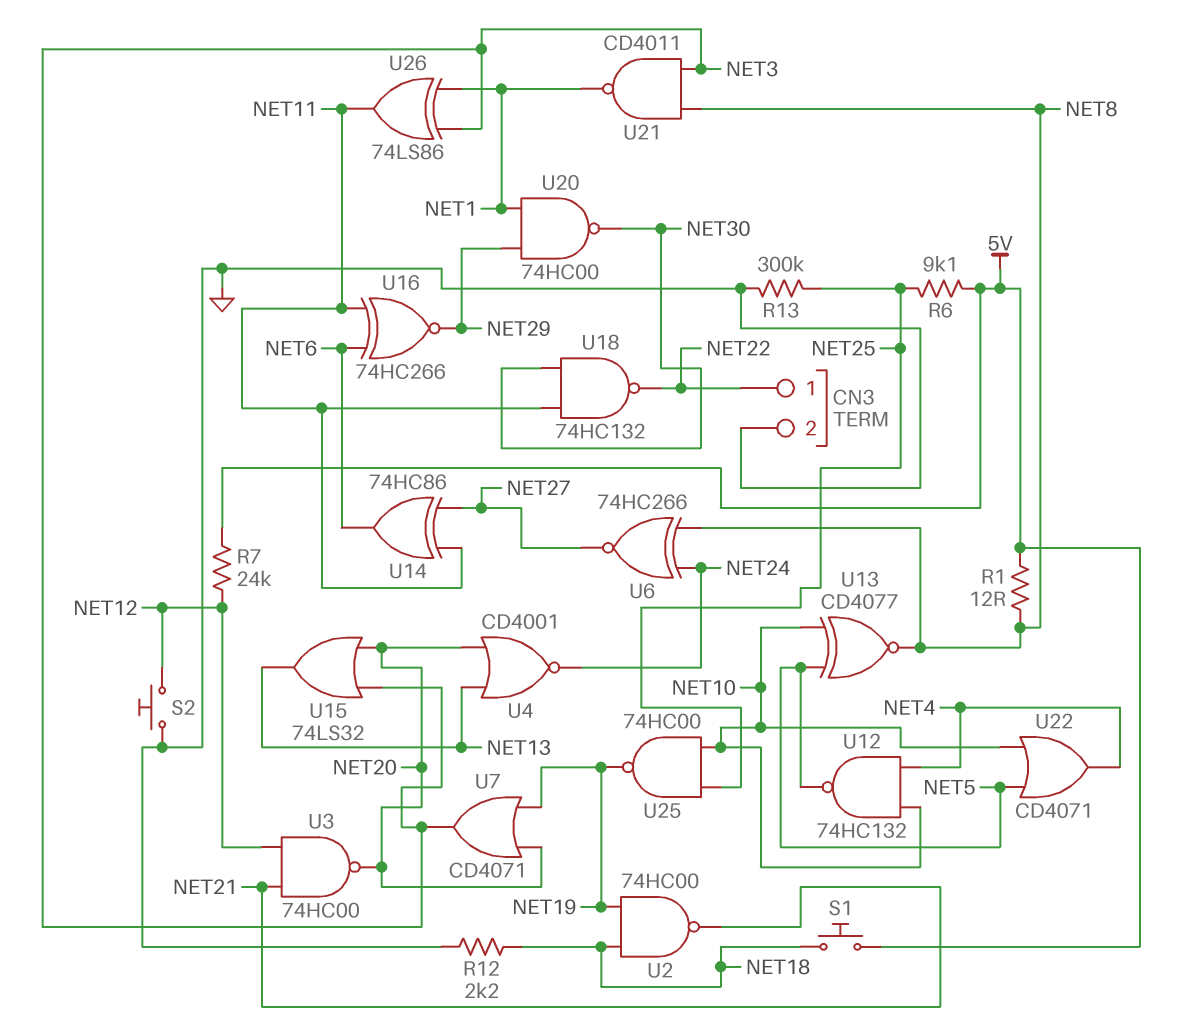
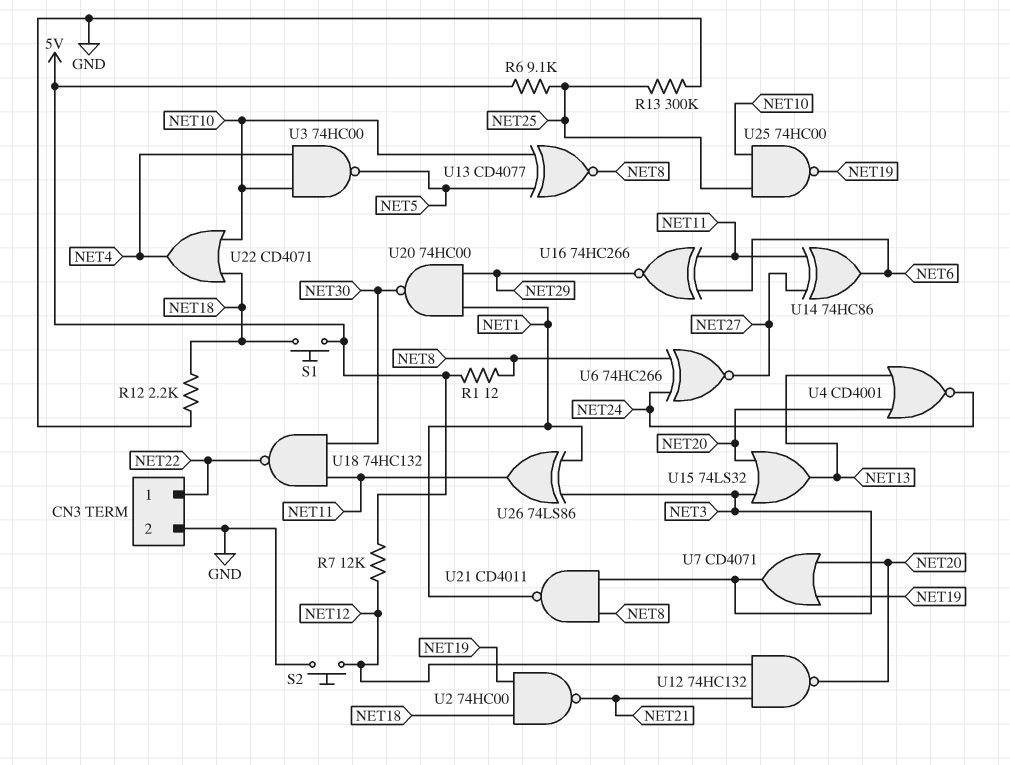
R7: 24k (5V, NET12) -> 12k (5V, NET12)
U3: NAND 74HC00 (in NET12, in NET21, out NET20) -> NAND 74HC00 (in NET4, in NET10, out NET5)
U12: NAND 74HC132 (in NET4, in NET10, out NET5) -> NAND 74HC132 (in NET12, in NET21, out NET20)
U22: OR CD4071 (in NET5, in NET10, out NET4) -> OR CD4071 (in NET10, in NET18, out NET4)

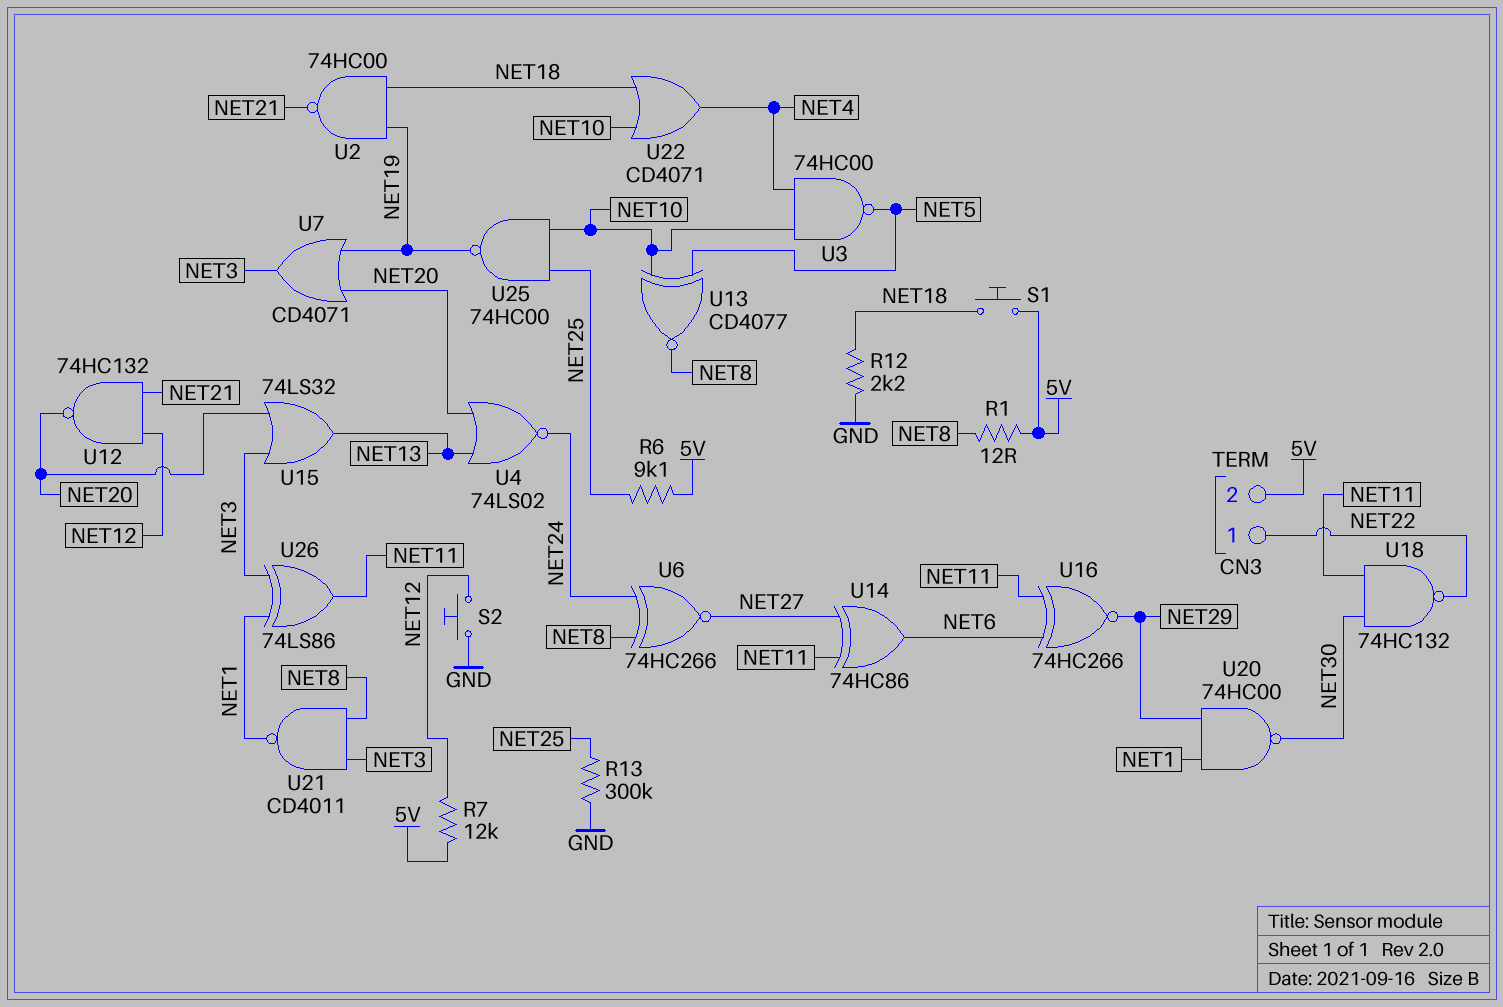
CN3 pin 2: GND -> 5V
U4: NOR CD4001 (in NET13, in NET20, out NET24) -> NOR 74LS02 (in NET13, in NET20, out NET24)

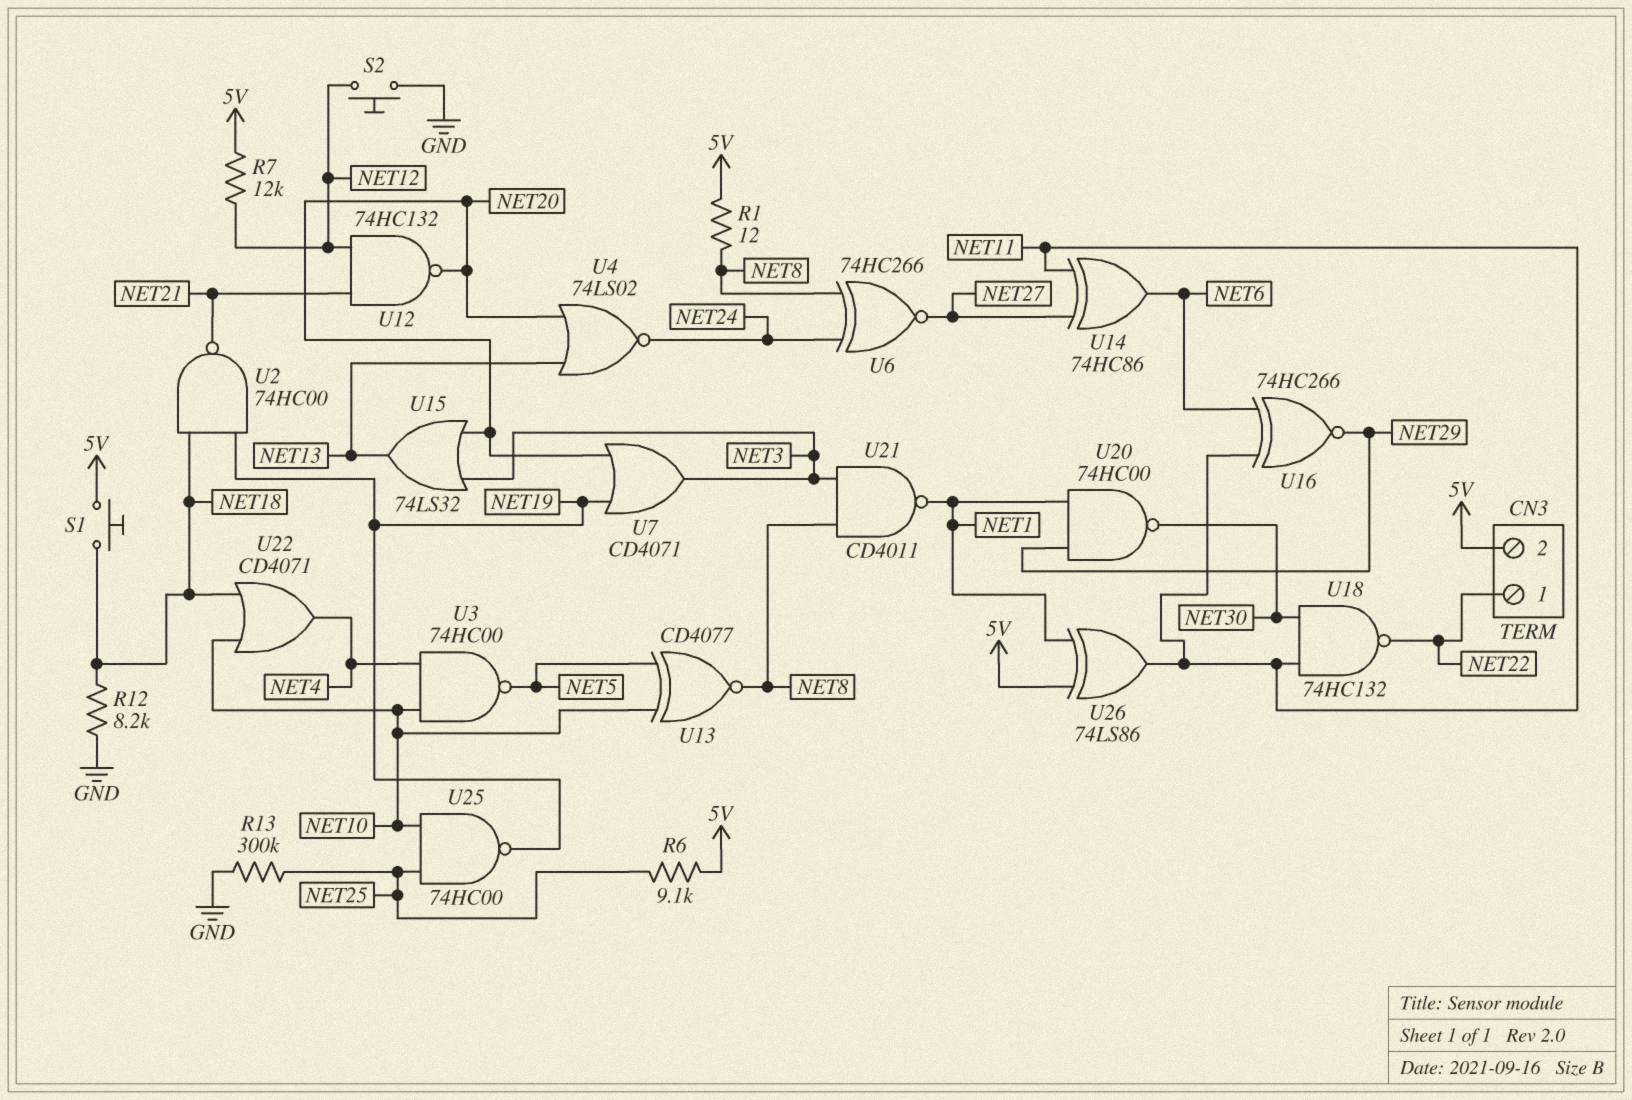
R12: 2.2k (GND, NET18) -> 8.2k (GND, NET18)
U26: XOR 74LS86 (in NET1, in NET3, out NET11) -> XOR 74LS86 (in 5V, in NET1, out NET11)

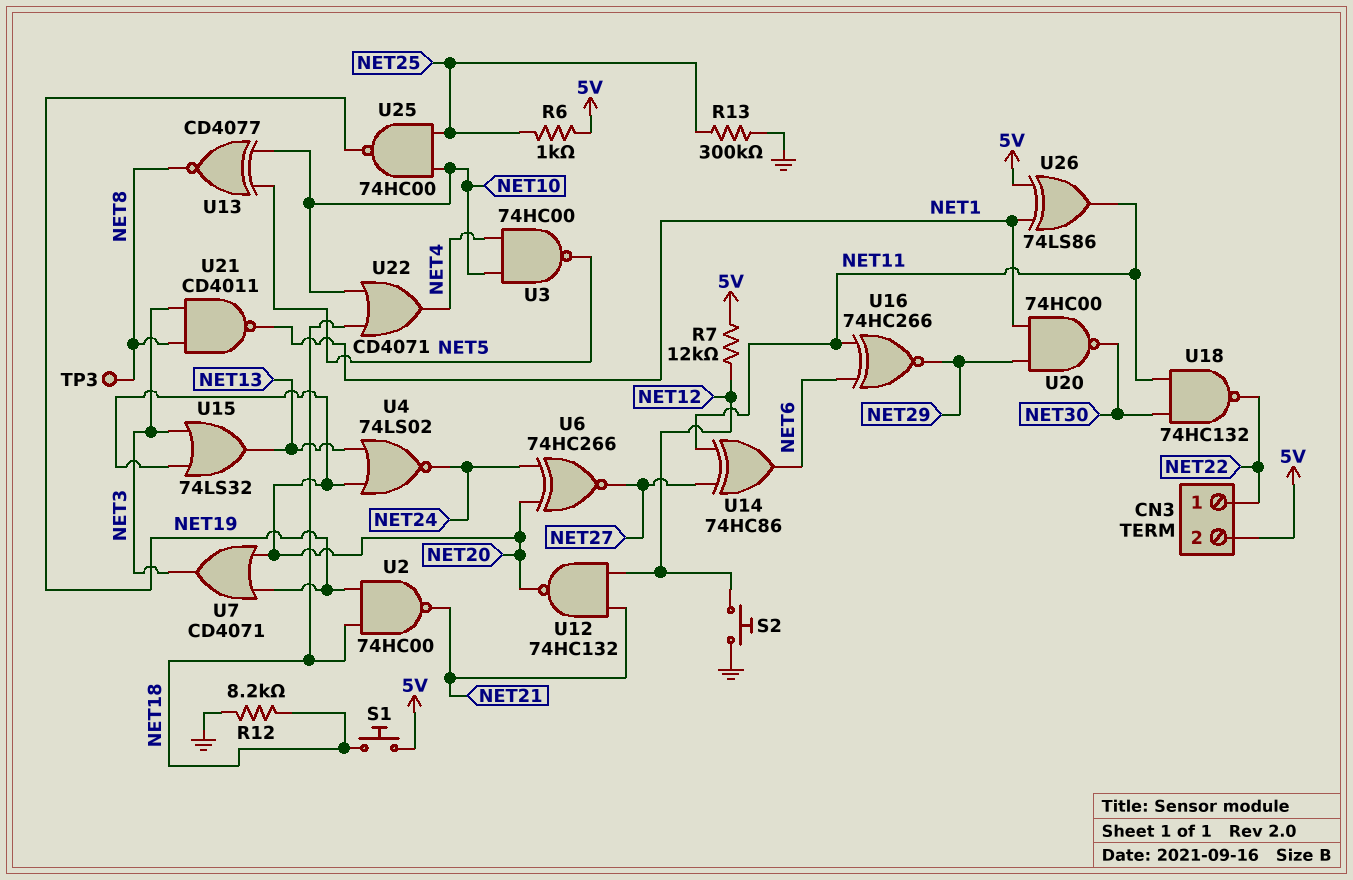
R1: 12 (5V, NET8) -> none
R6: 9.1k (5V, NET25) -> 1k (5V, NET25)
TP3: none -> test point (NET8)
U6: XNOR 74HC266 (in NET8, in NET24, out NET27) -> XNOR 74HC266 (in NET20, in NET24, out NET27)

